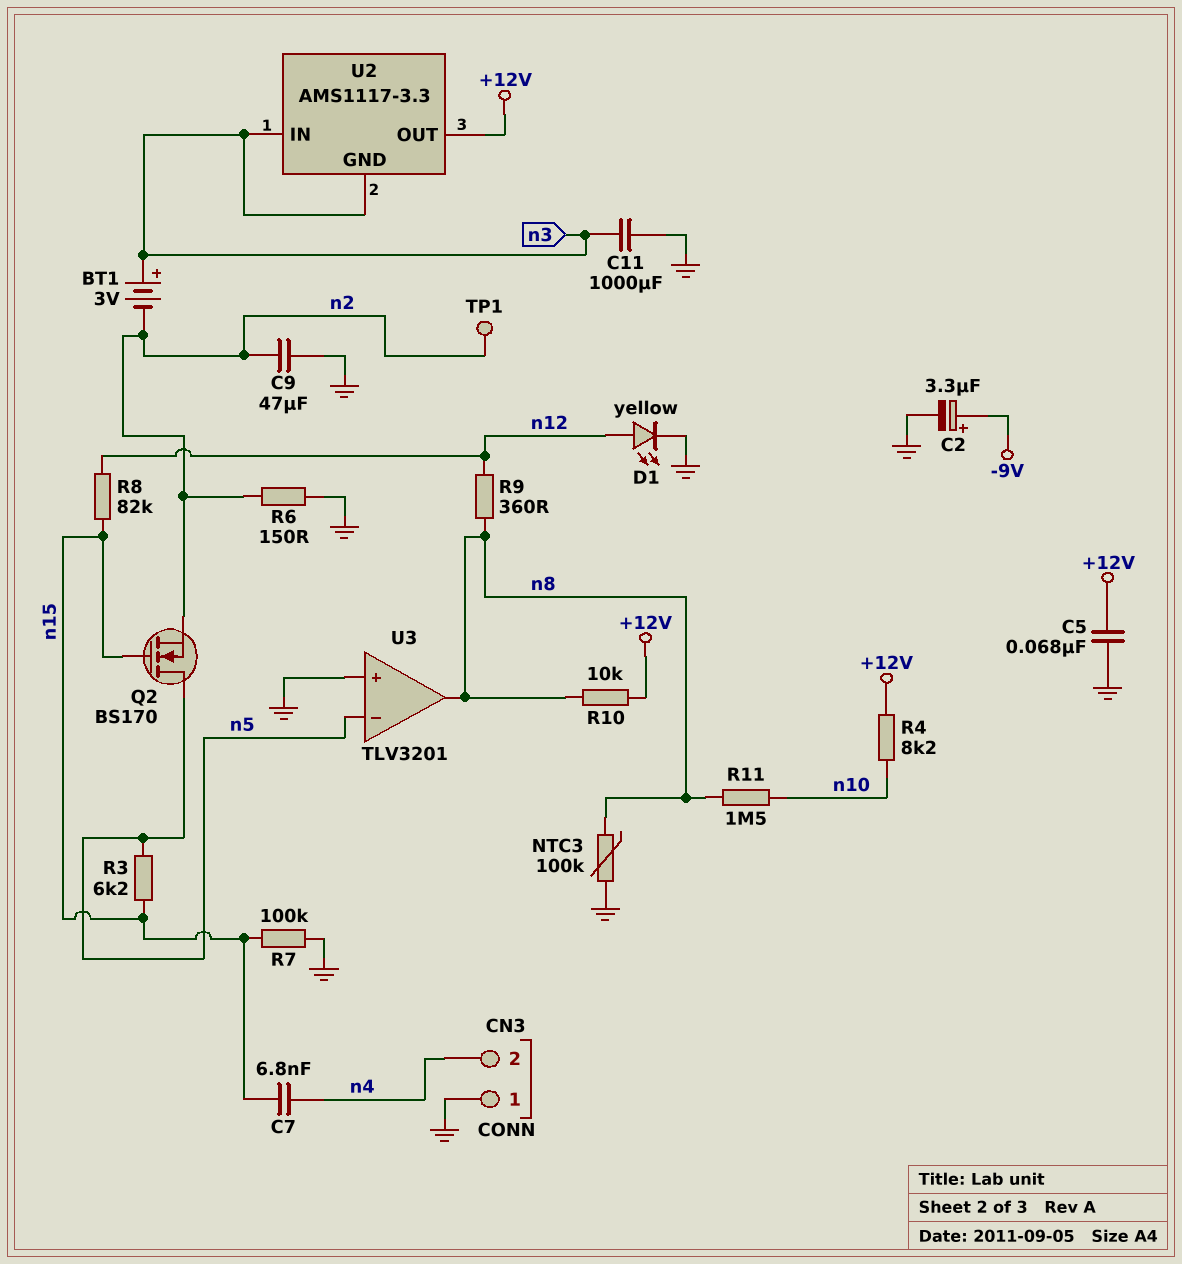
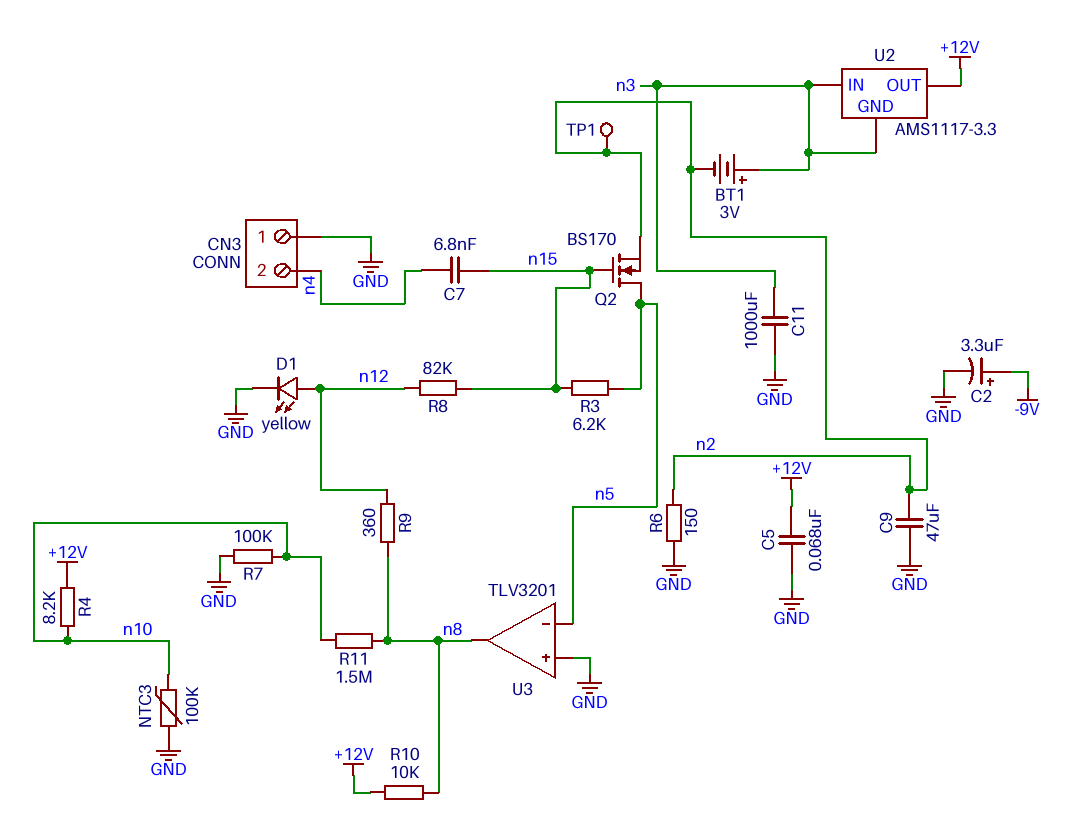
NTC3: 100k (GND, n8) -> 100k (GND, n10)
R7: 100k (GND, n15) -> 100k (GND, n10)

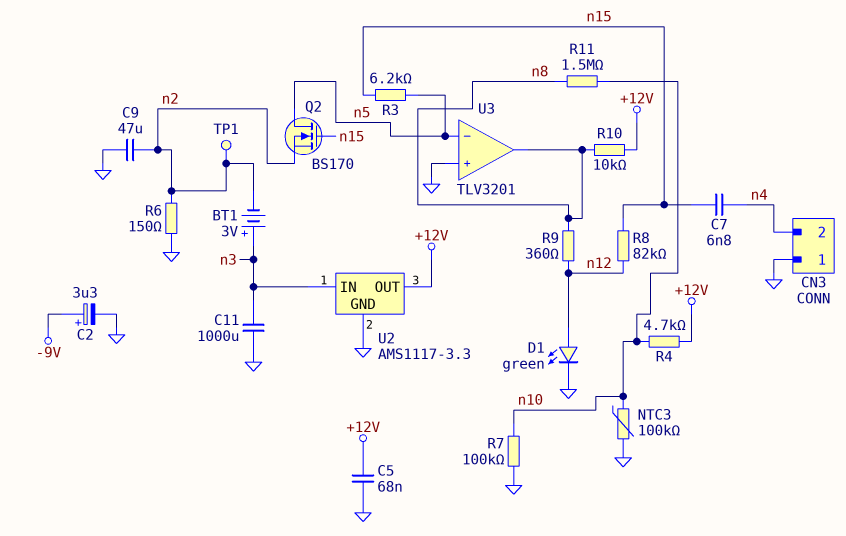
D1: LED yellow (A n12, K GND) -> LED green (A n12, K GND)
R4: 8.2k (+12V, n10) -> 4.7k (+12V, n10)
U2 pin GND: n3 -> GND

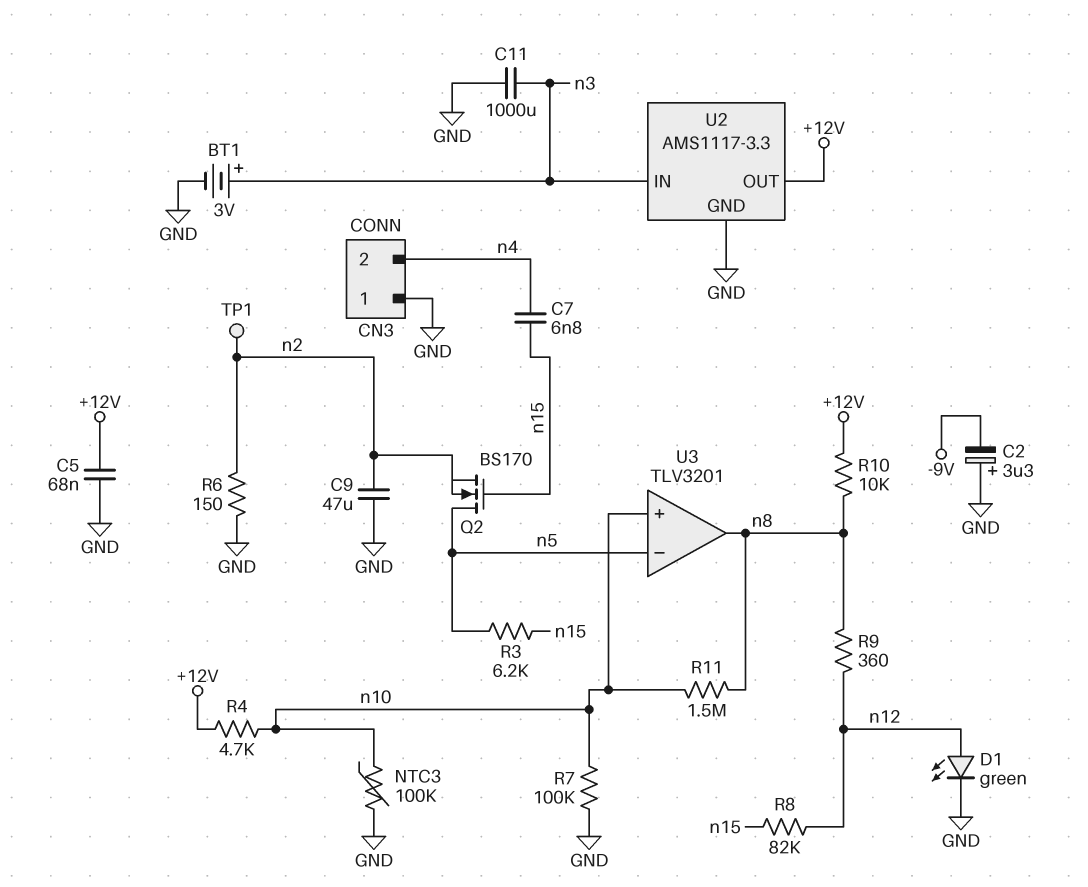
BT1: 3V (plus n3, minus n2) -> 3V (plus n3, minus GND)
C2: 3.3uF (plus -9V, minus GND) -> 3.3uF (plus GND, minus -9V)
U3 pin in+: GND -> n10

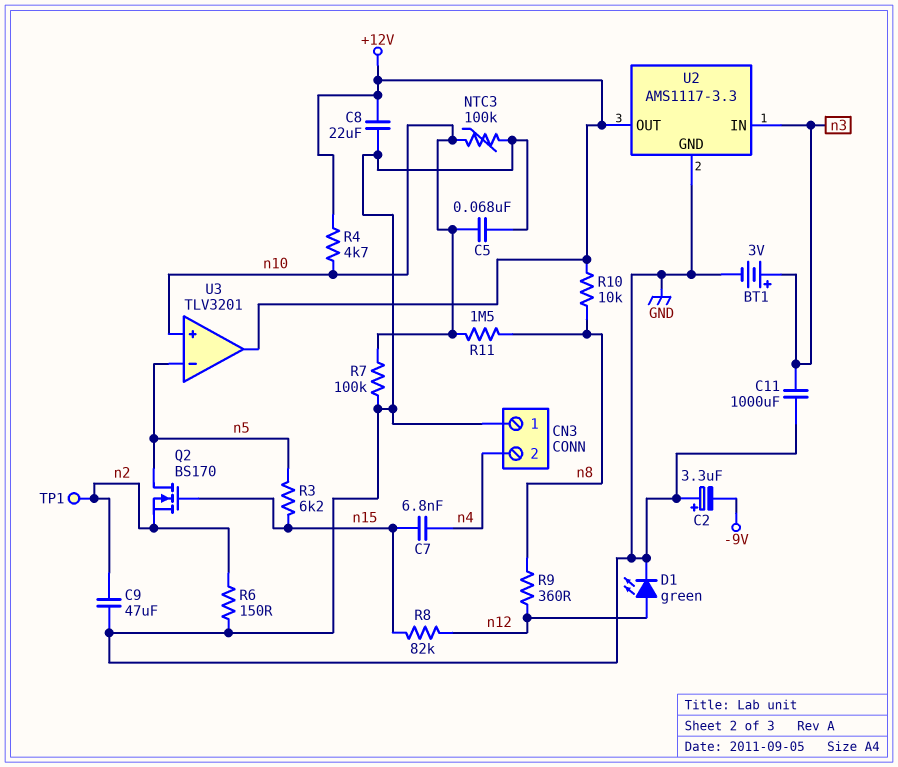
C5: 68nF (+12V, GND) -> 68nF (GND, n10)
C8: none -> 22uF (+12V, GND)
U3 pin out: n8 -> +12V

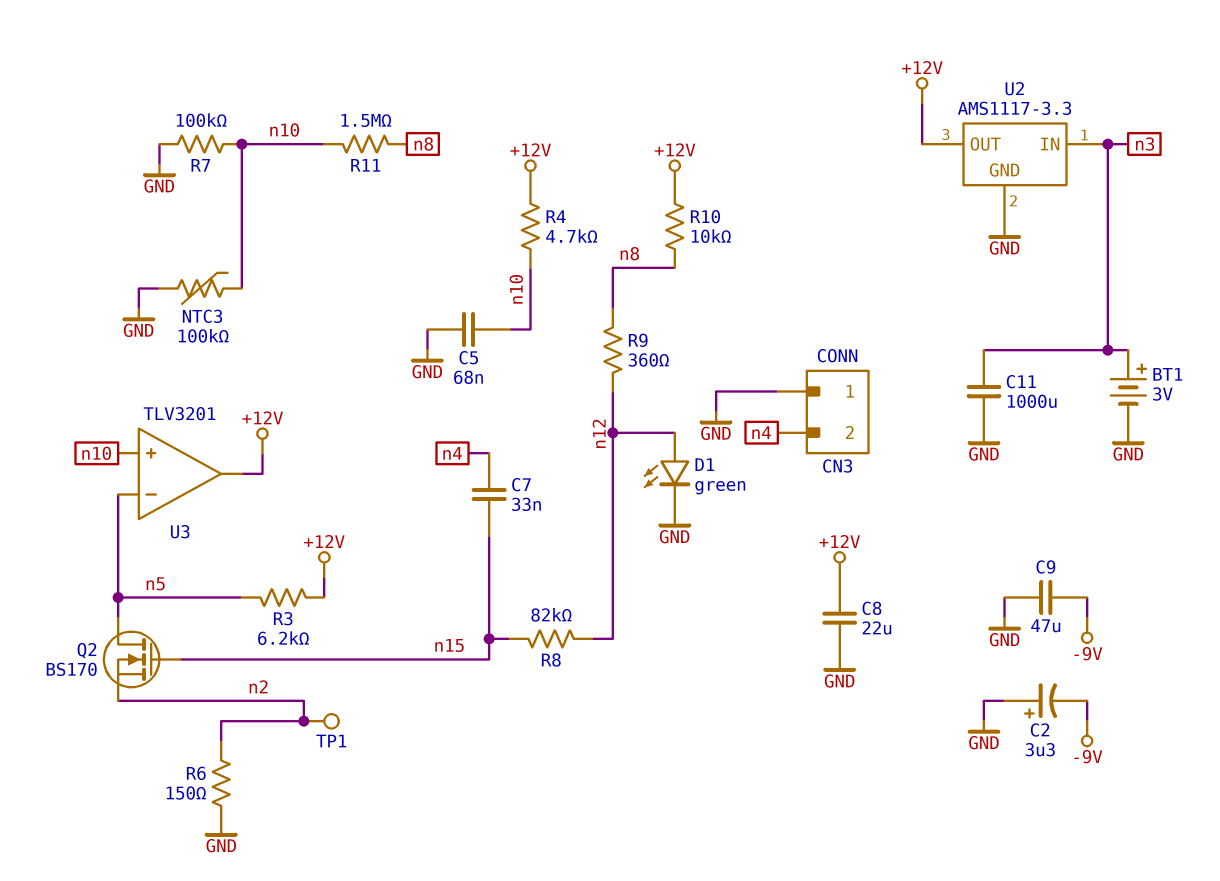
C7: 6.8nF (n4, n15) -> 33nF (n4, n15)
C9: 47uF (GND, n2) -> 47uF (-9V, GND)
R3: 6.2k (n5, n15) -> 6.2k (+12V, n5)

